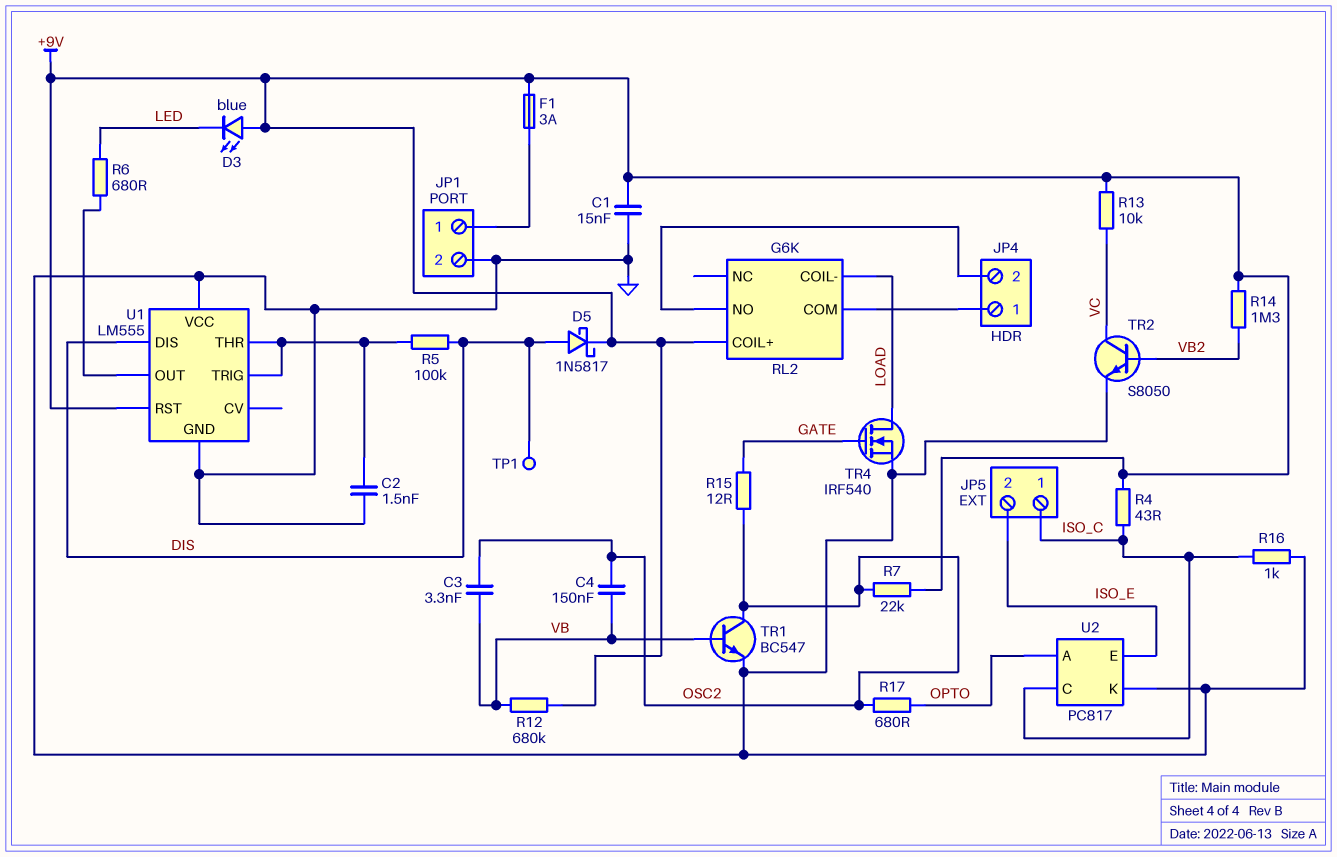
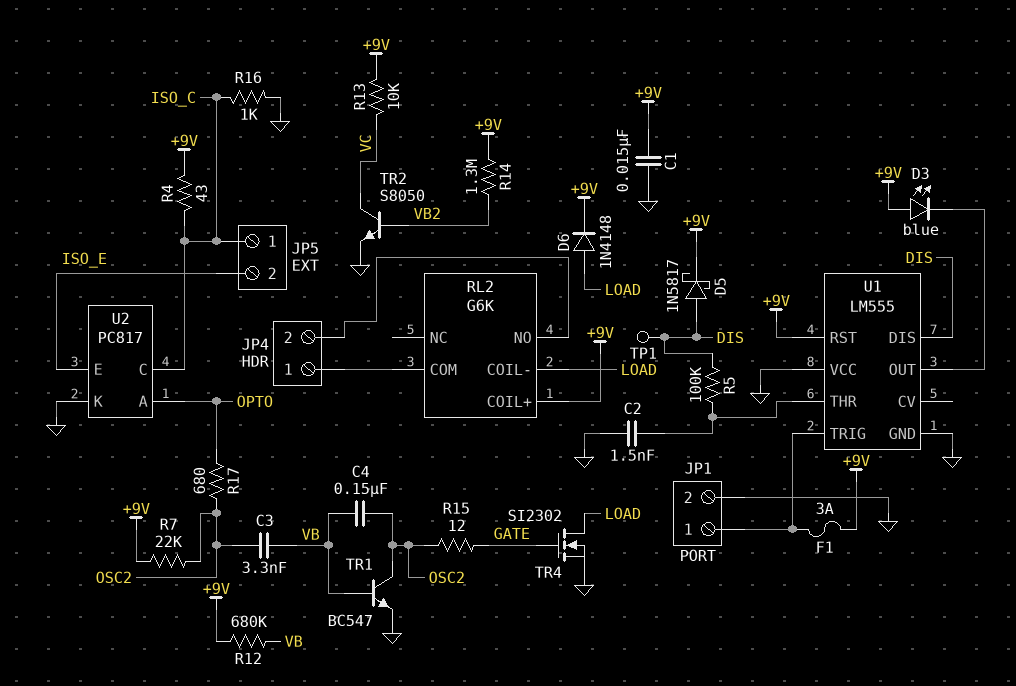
D3: LED blue (A +9V, K LED) -> LED blue (A +9V, K U1/OUT)
D6: none -> diode 1N4148 (A LOAD, K +9V)
R6: 680 (LED, U1/OUT) -> none
TR4: NMOS IRF540 (G GATE, D LOAD, S GND) -> NMOS SI2302 (G GATE, D LOAD, S GND)
U1 pin TRIG: U1/THR -> JP1/1

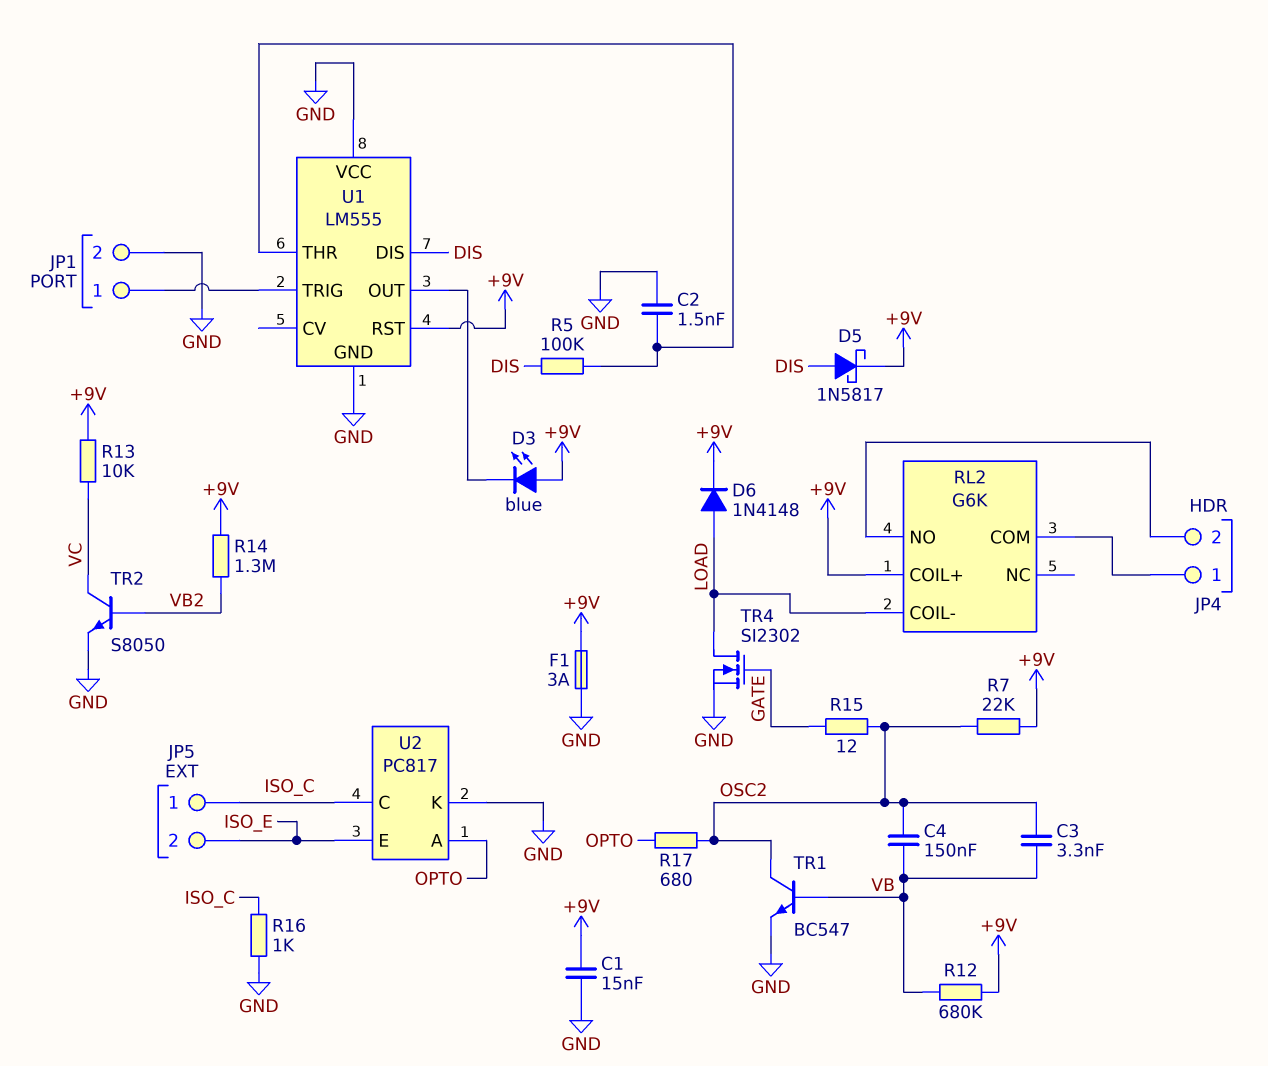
F1: 3A (+9V, JP1/1) -> 3A (+9V, GND)
R4: 43 (+9V, ISO_C) -> none
TP1: test point (DIS) -> none

